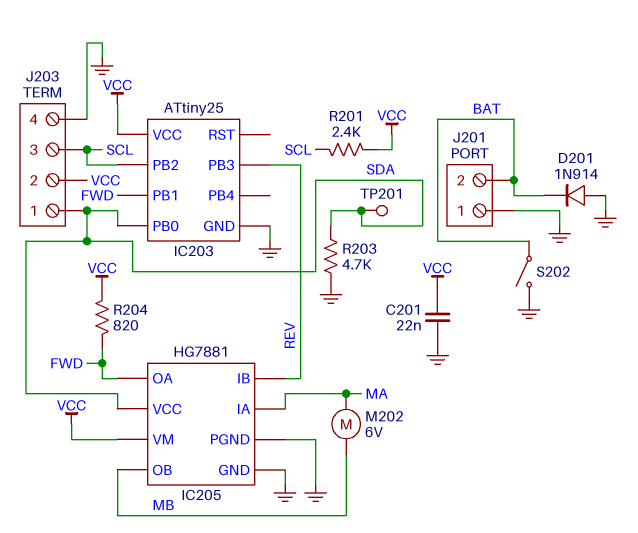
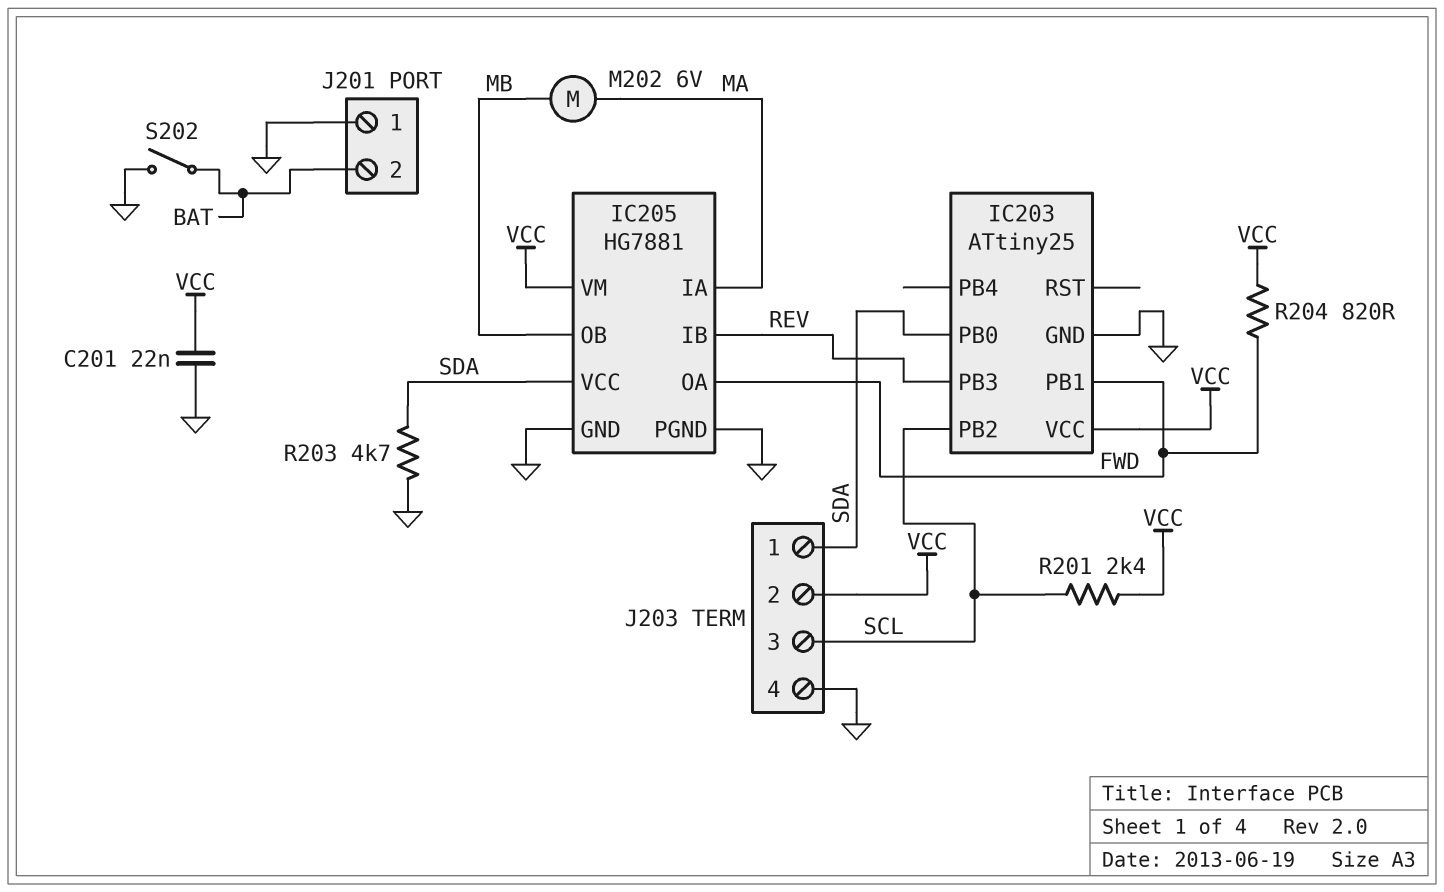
D201: diode 1N914 (A GND, K BAT) -> none
TP201: test point (SDA) -> none

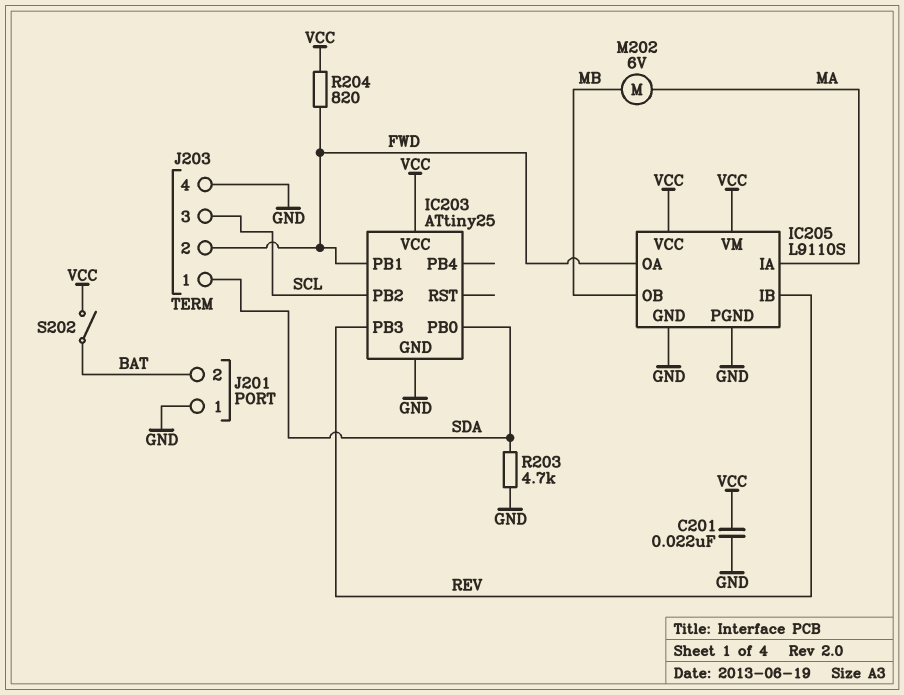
IC205: HG7881 -> L9110S
IC205 pin VCC: SDA -> VCC
J203 pin 2: VCC -> FWD
R201: 2.4k (SCL, VCC) -> none
S202: switch (BAT, GND) -> switch (BAT, VCC)

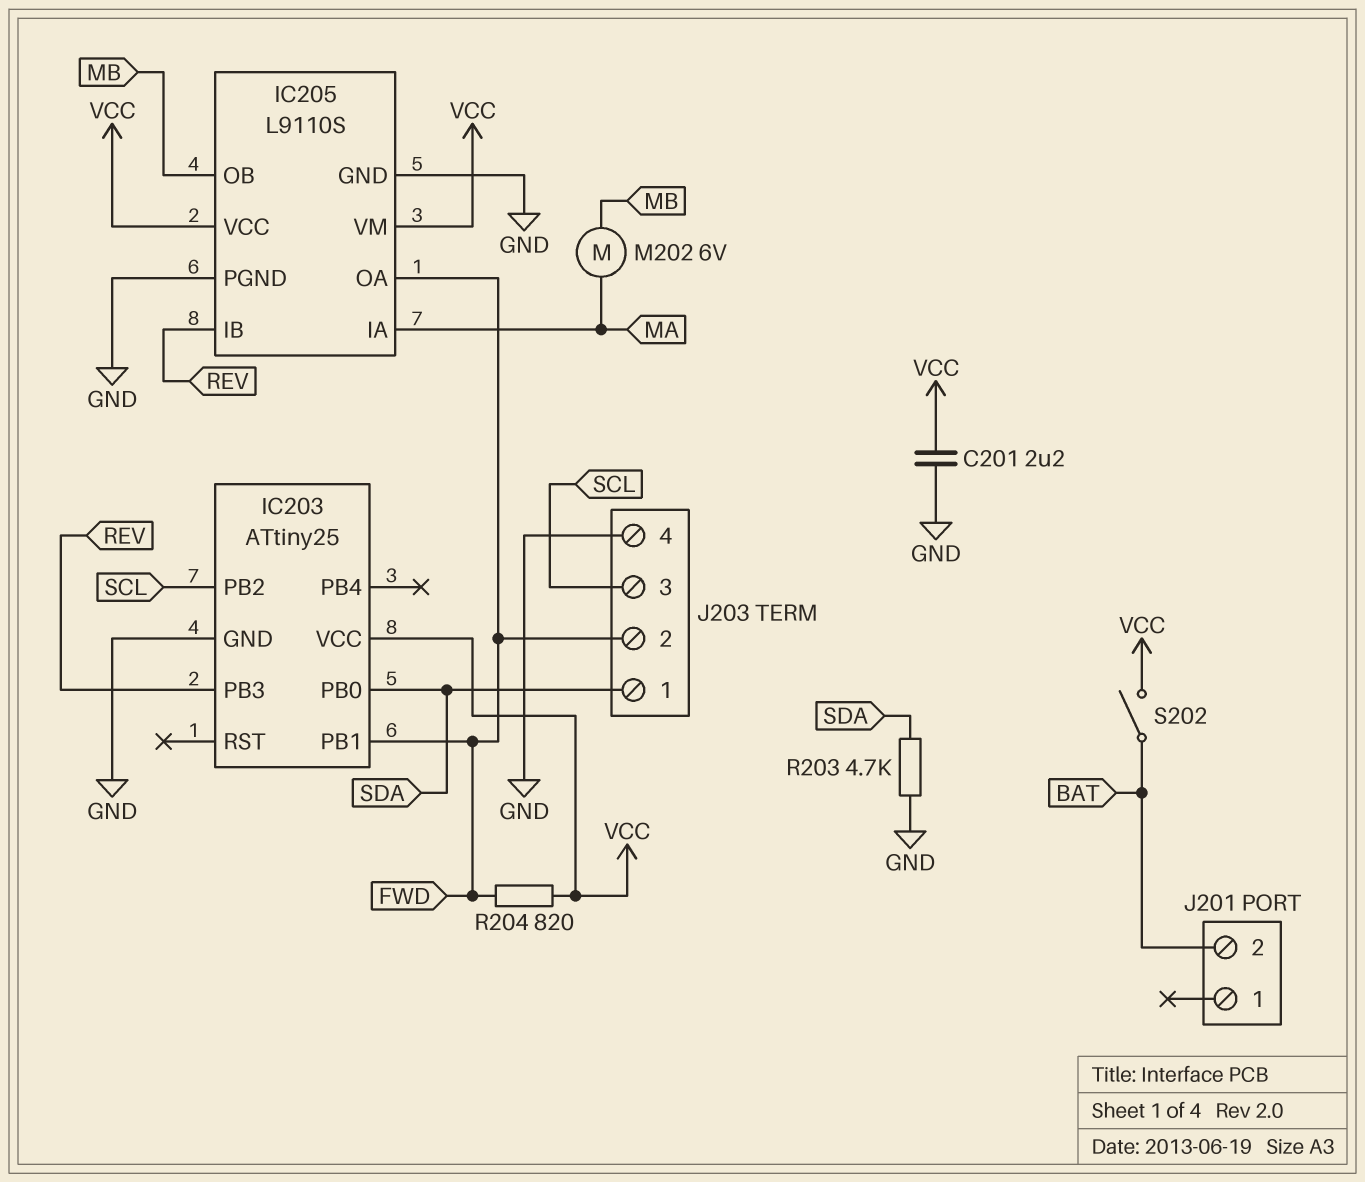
C201: 22nF (GND, VCC) -> 2.2uF (GND, VCC)
J201 pin 1: GND -> none

